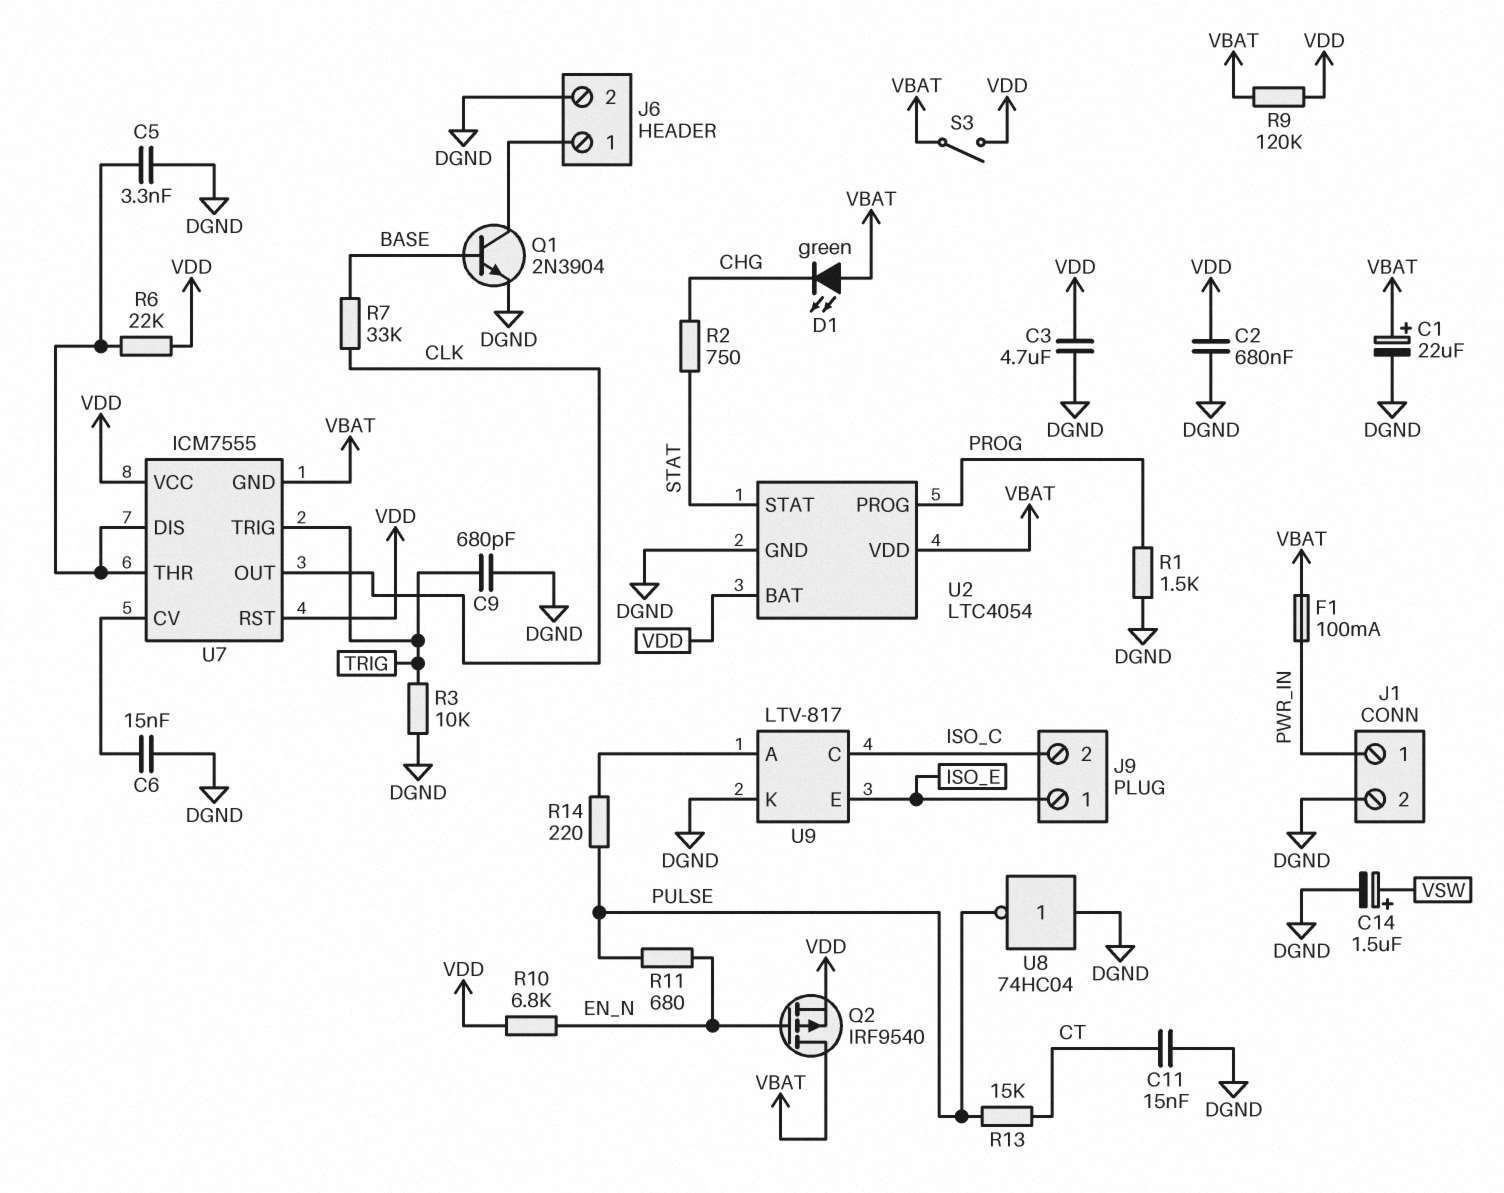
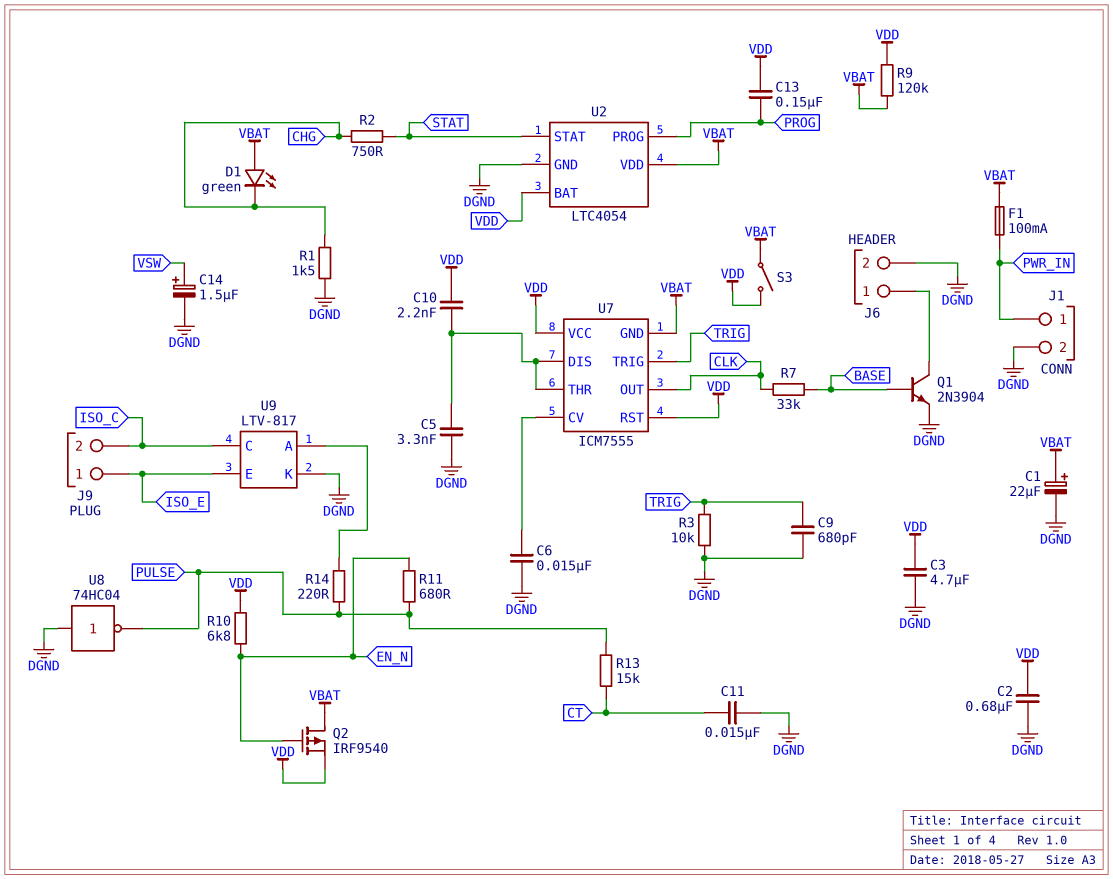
C10: none -> 2.2nF (U7/DIS, VDD)
C13: none -> 150nF (PROG, VDD)
R1: 1.5k (DGND, PROG) -> 1.5k (CHG, DGND)
R6: 22k (U7/DIS, VDD) -> none

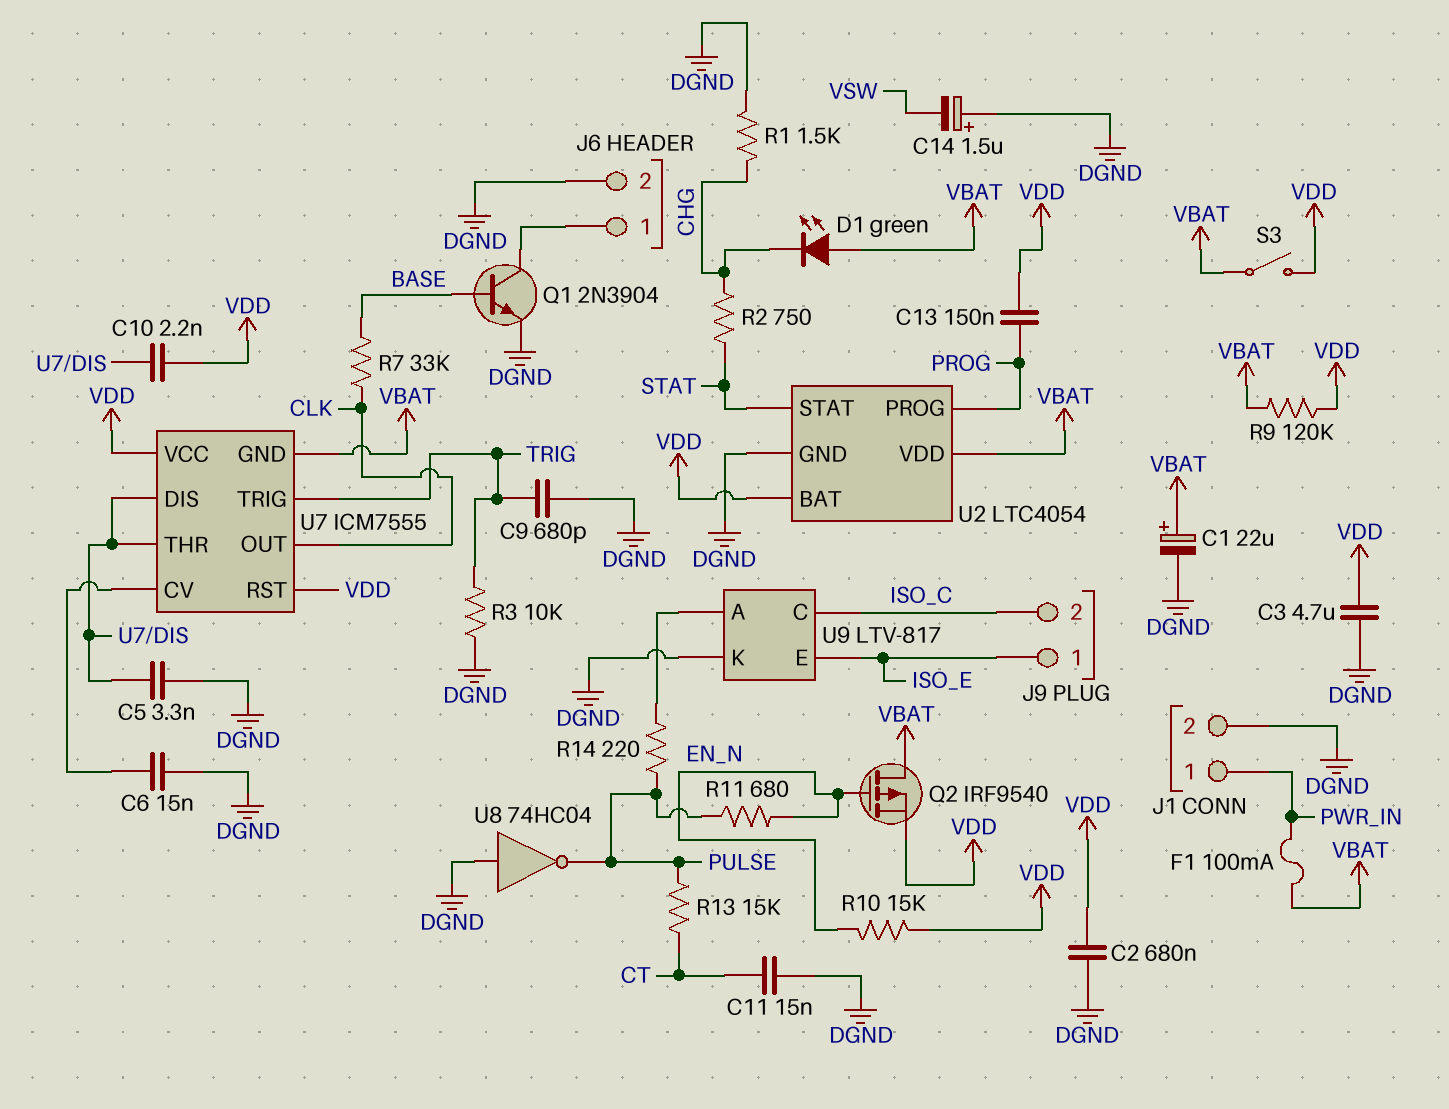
C14: 1.5uF (plus VSW, minus DGND) -> 1.5uF (plus DGND, minus VSW)
R10: 6.8k (EN_N, VDD) -> 15k (EN_N, VDD)

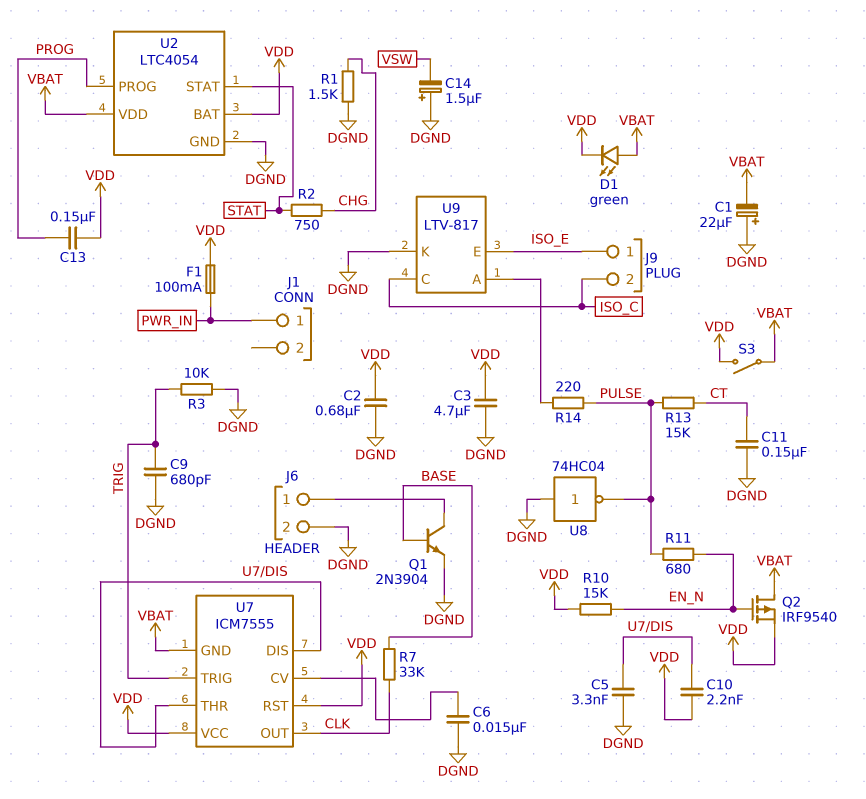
C1: 22uF (plus VBAT, minus DGND) -> 22uF (plus DGND, minus VBAT)
C11: 15nF (CT, DGND) -> 150nF (CT, DGND)
D1: LED green (A VBAT, K CHG) -> LED green (A VBAT, K VDD)
F1: 100mA (PWR_IN, VBAT) -> 100mA (PWR_IN, VDD)
J1 pin 2: DGND -> none
R9: 120k (VBAT, VDD) -> none

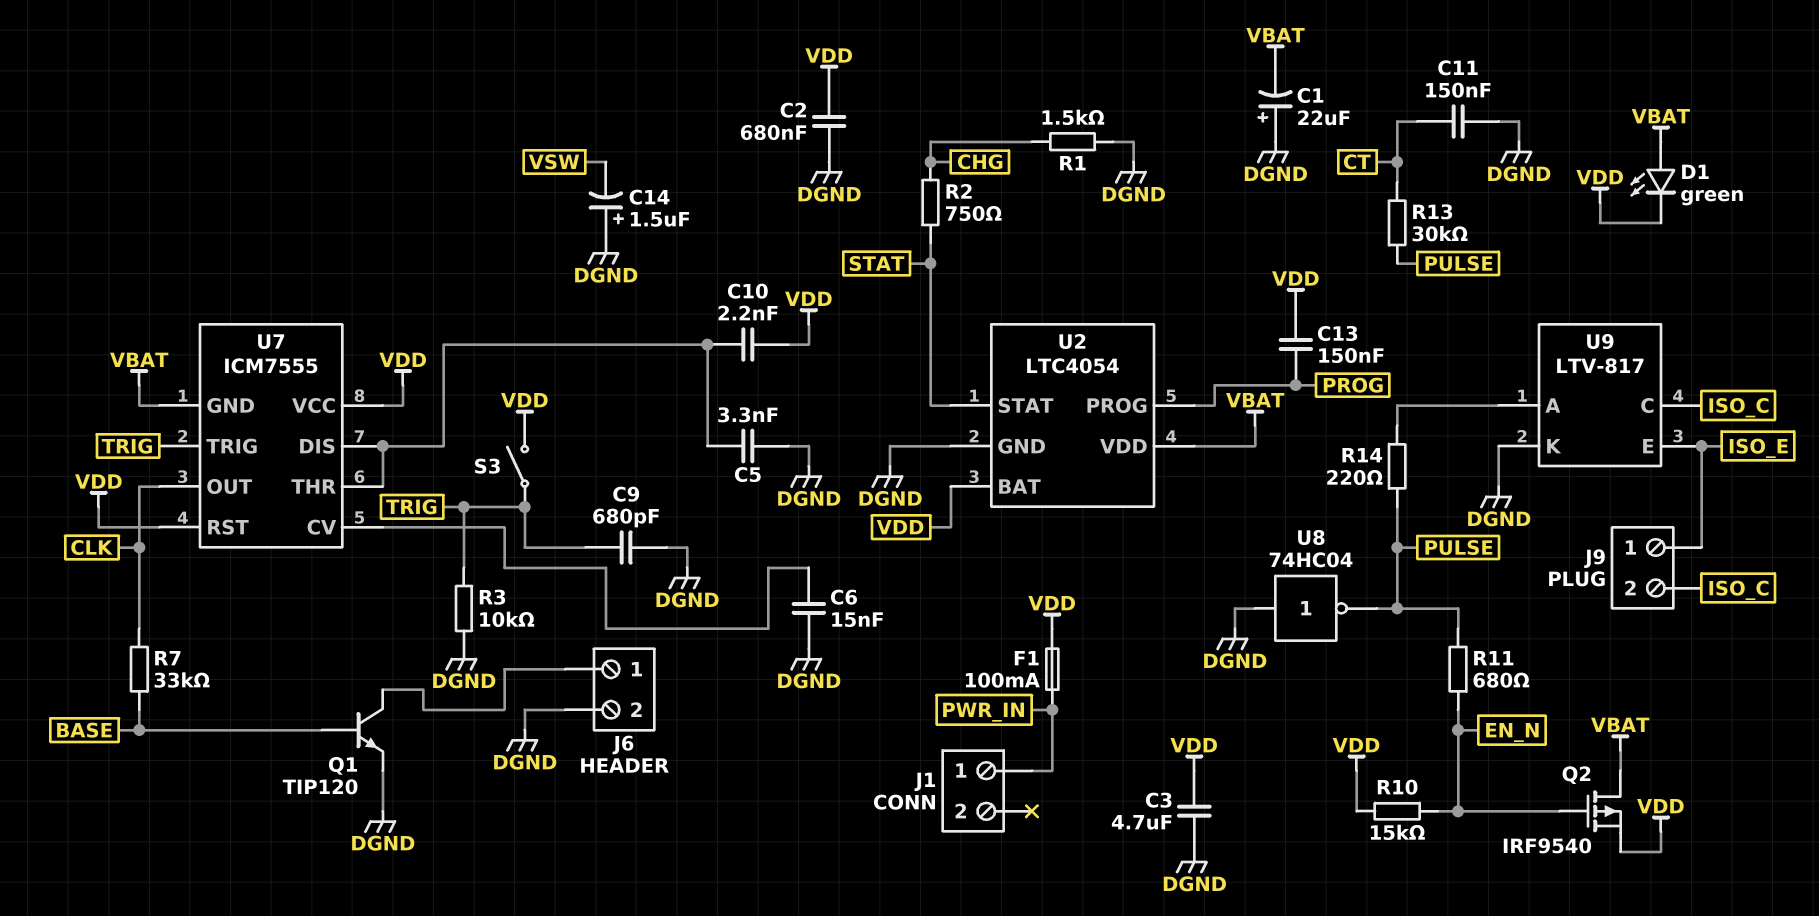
Q1: NPN 2N3904 (B BASE, C J6/1, E DGND) -> NPN TIP120 (B BASE, C J6/1, E DGND)
R13: 15k (CT, PULSE) -> 30k (CT, PULSE)
S3: switch (VBAT, VDD) -> switch (TRIG, VDD)

